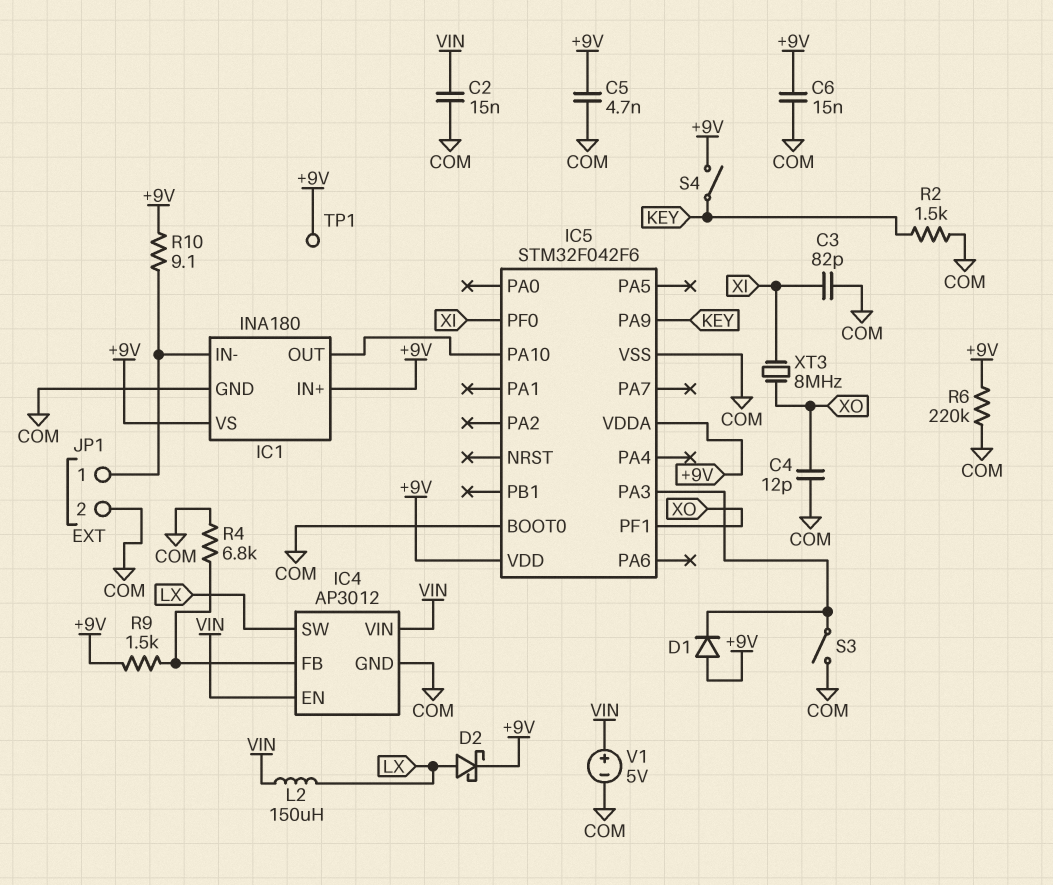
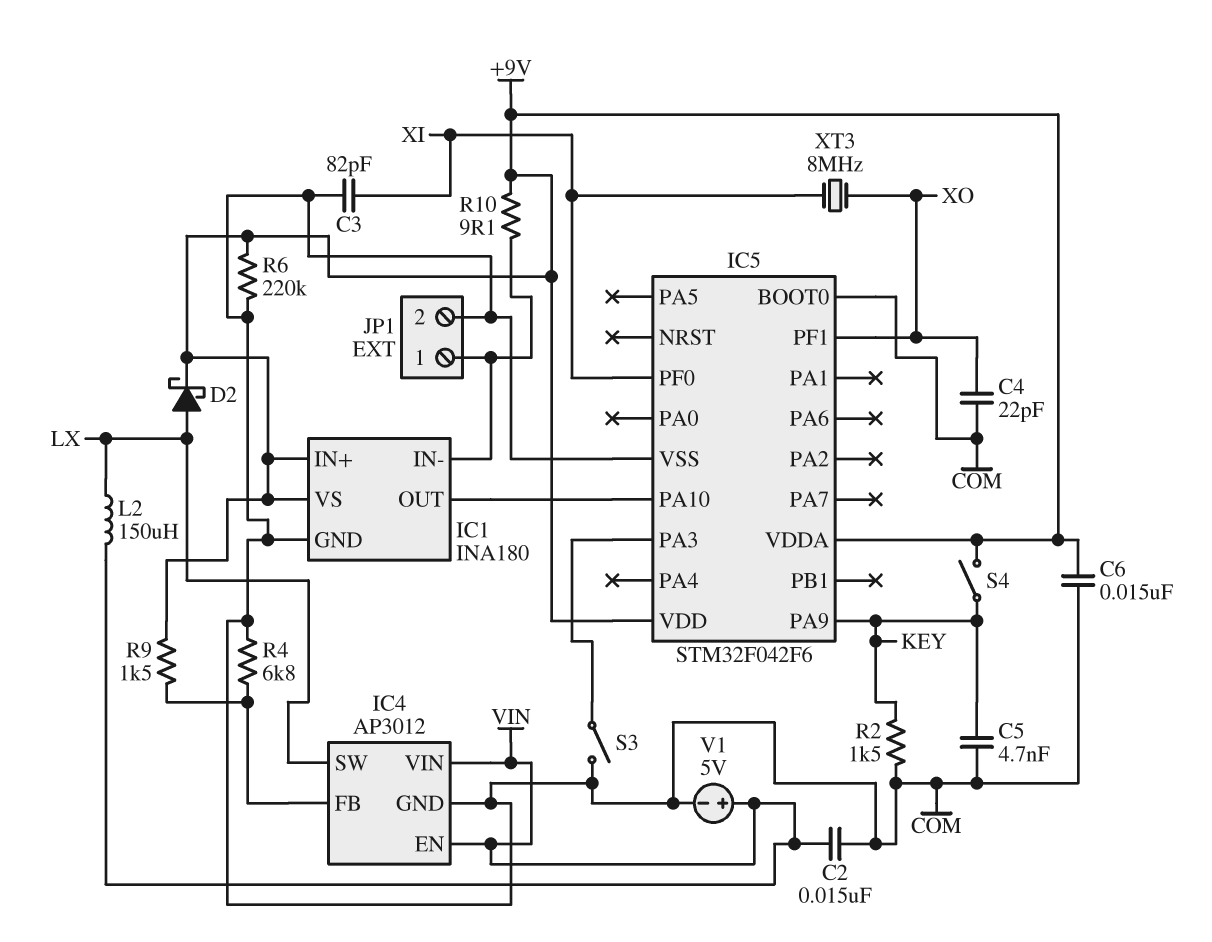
C4: 12pF (COM, XO) -> 22pF (COM, XO)
C5: 4.7nF (+9V, COM) -> 4.7nF (COM, KEY)
D1: diode (A +9V, K IC5/PA3) -> none
TP1: test point (+9V) -> none

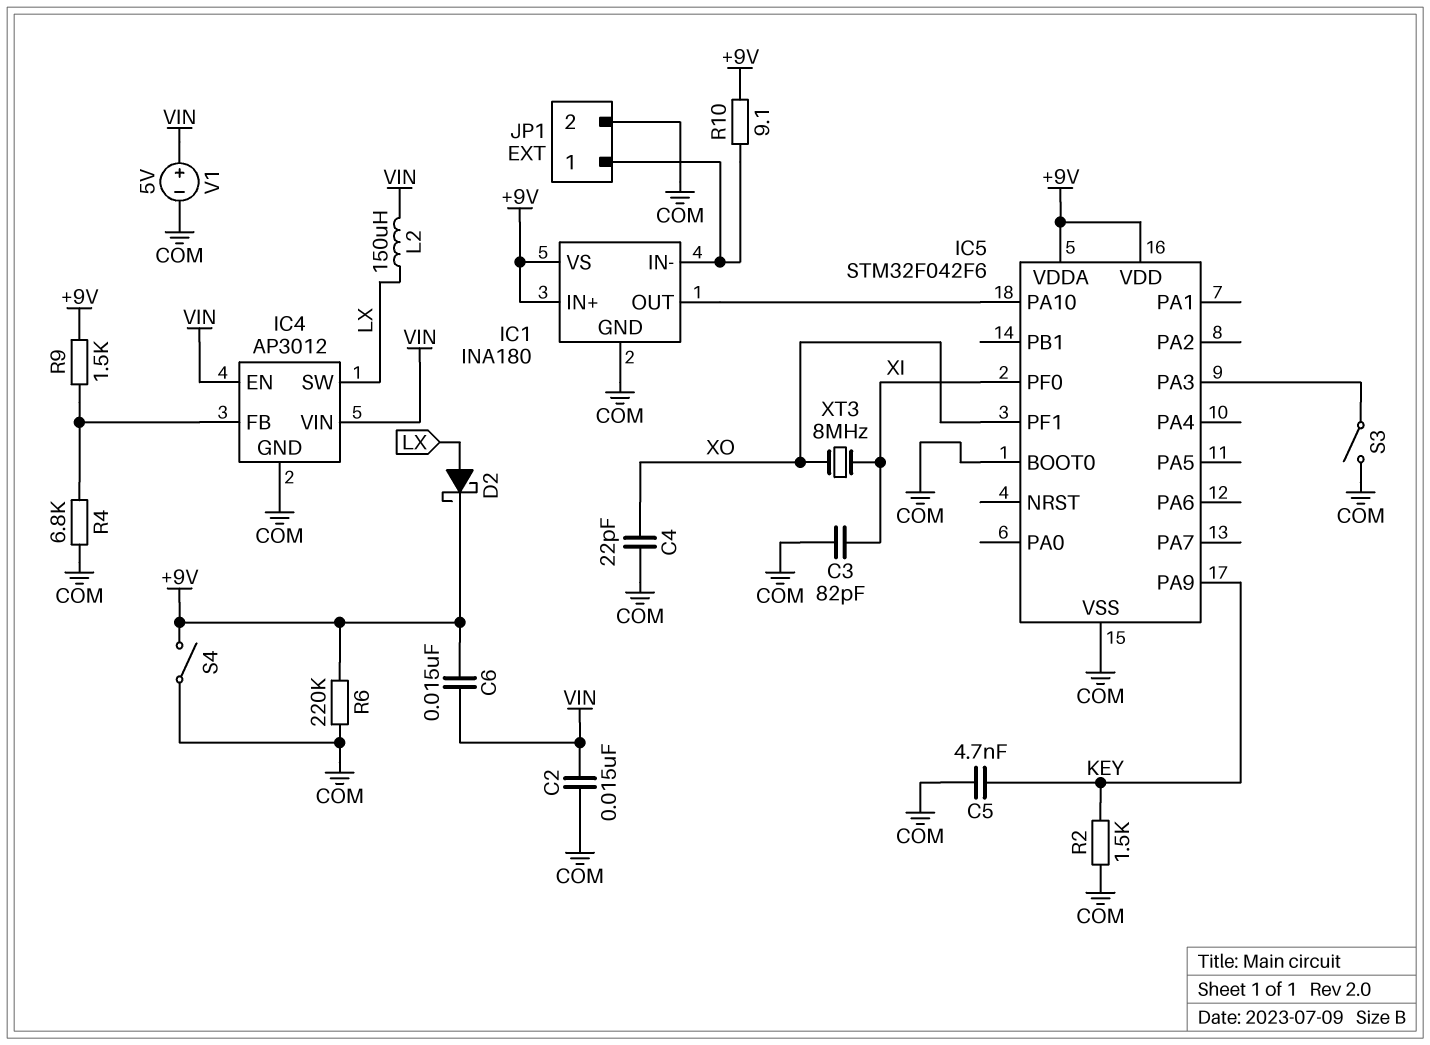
C6: 15nF (+9V, COM) -> 15nF (+9V, VIN)
S4: switch (+9V, KEY) -> switch (+9V, COM)

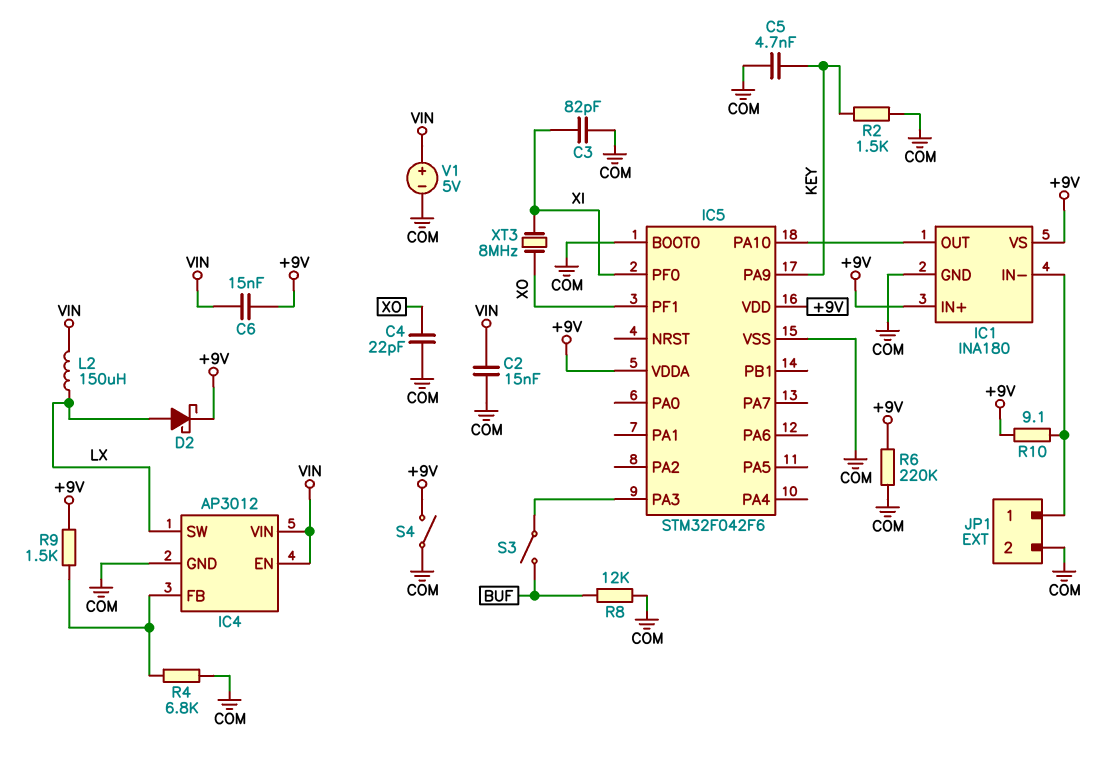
R8: none -> 12k (BUF, COM)
S3: switch (COM, IC5/PA3) -> switch (BUF, IC5/PA3)

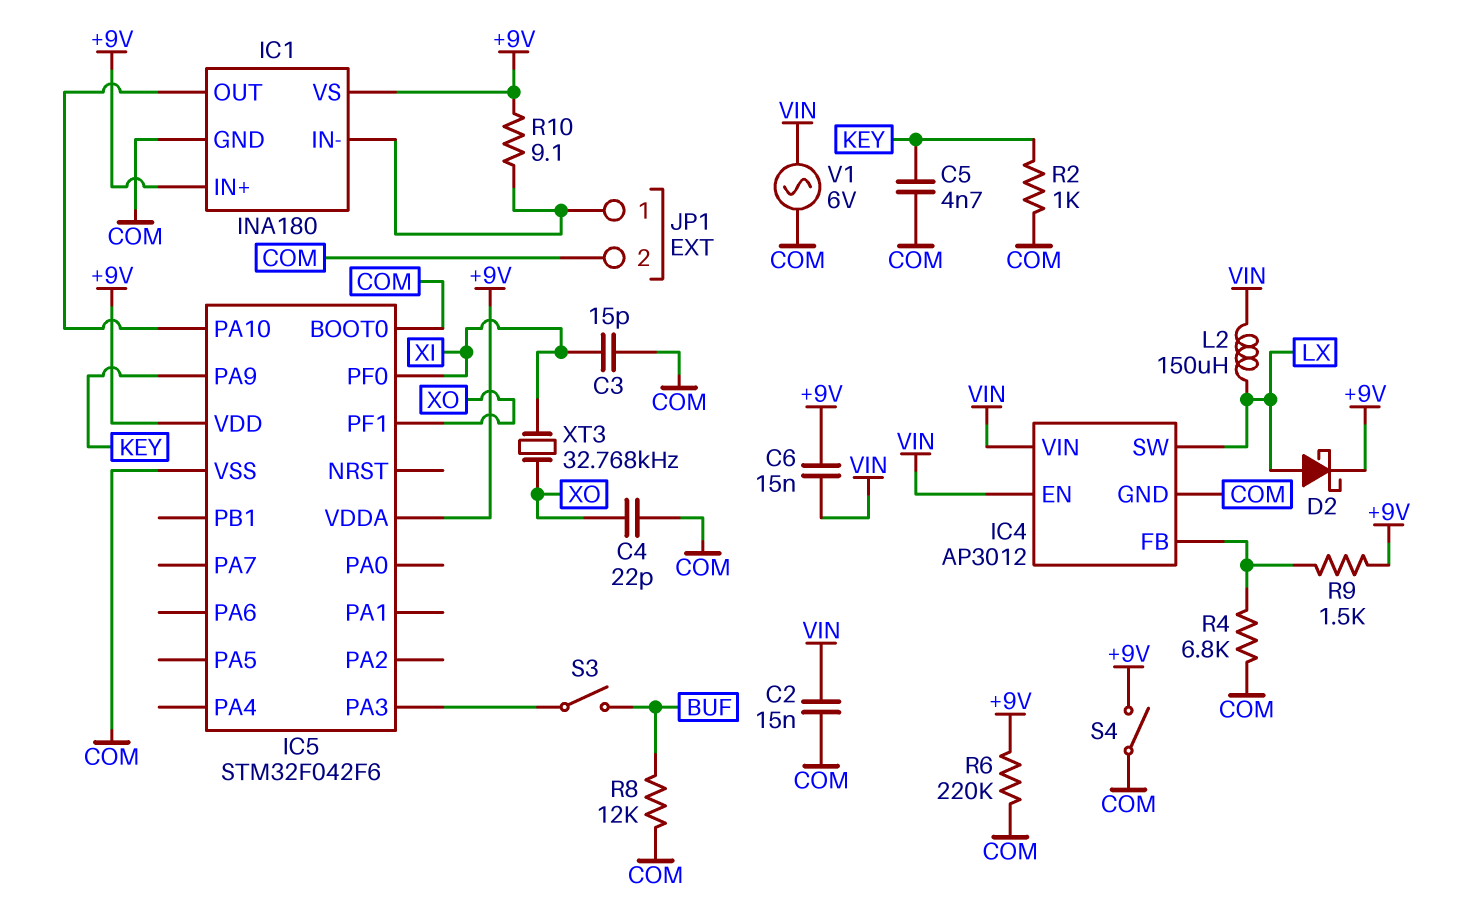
C3: 82pF (COM, XI) -> 15pF (COM, XI)
R2: 1.5k (COM, KEY) -> 1k (COM, KEY)
V1: 5V (plus VIN, minus COM) -> AC 6V (COM, VIN)
XT3: 8MHz (XI, XO) -> 32.768kHz (XI, XO)

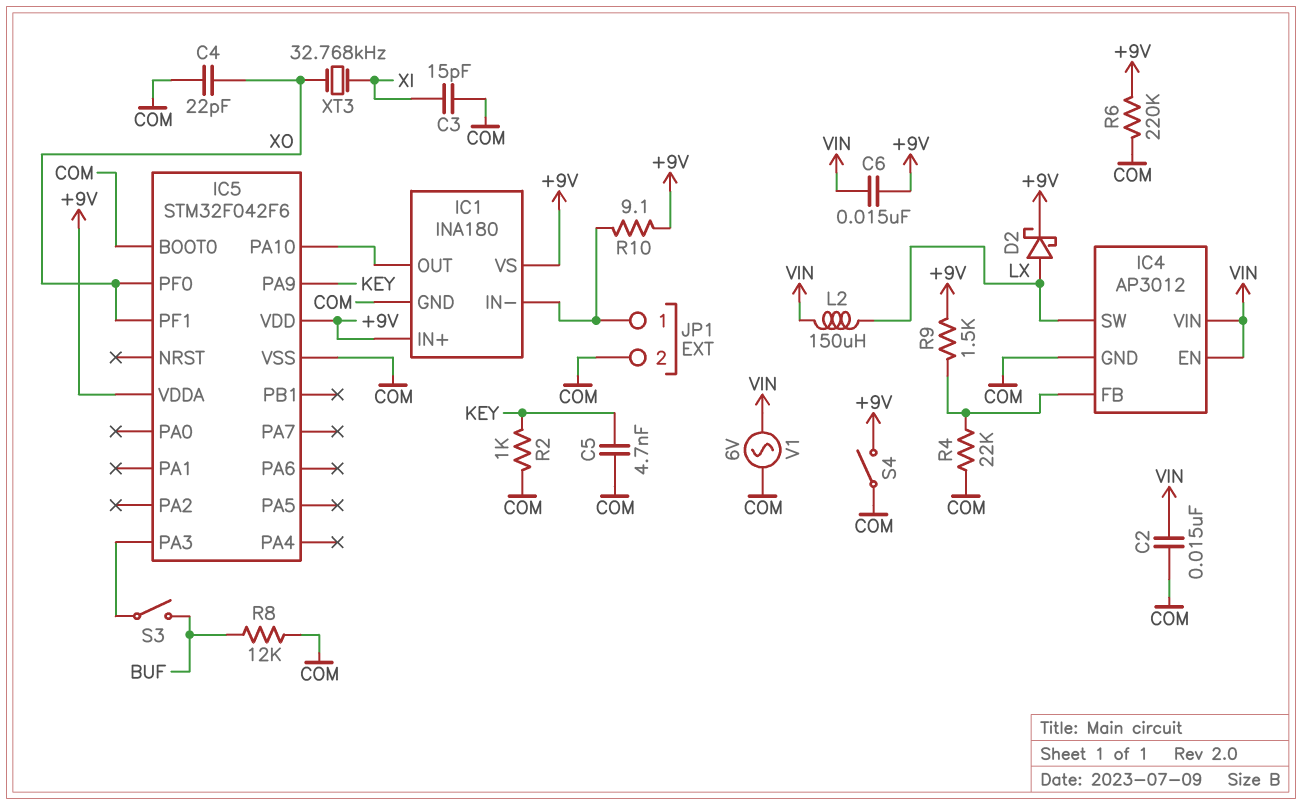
IC5 pin PF0: XI -> XO
R4: 6.8k (COM, IC4/FB) -> 22k (COM, IC4/FB)

